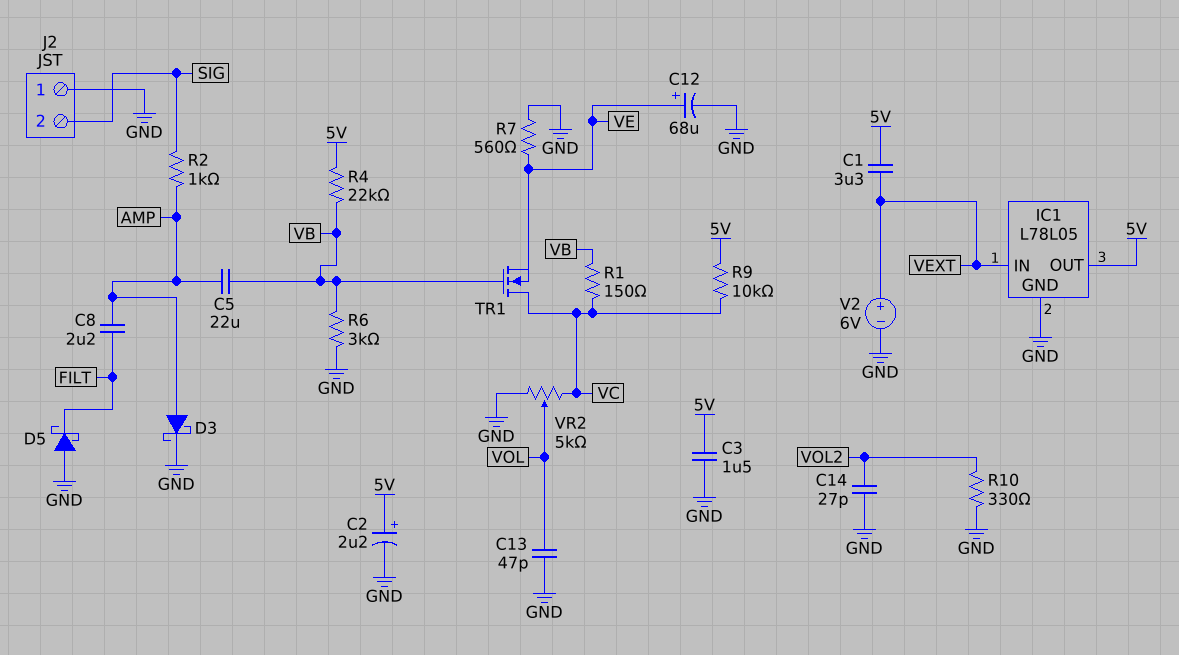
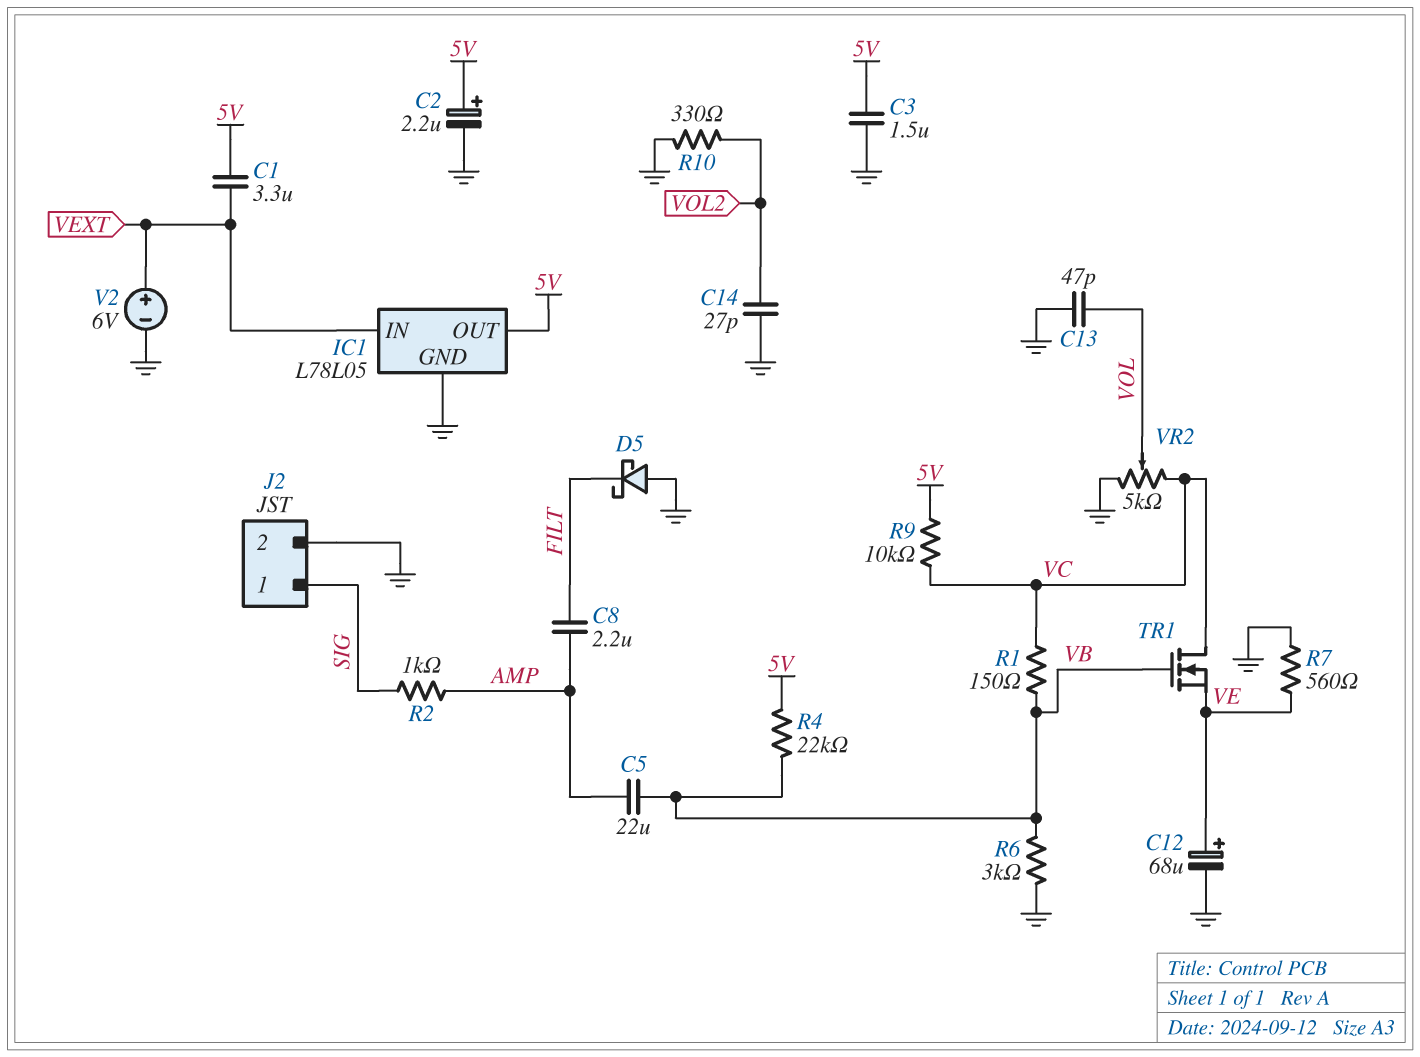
D3: schottky (A AMP, K GND) -> none
J2 pin 1: GND -> SIG
J2 pin 2: SIG -> GND

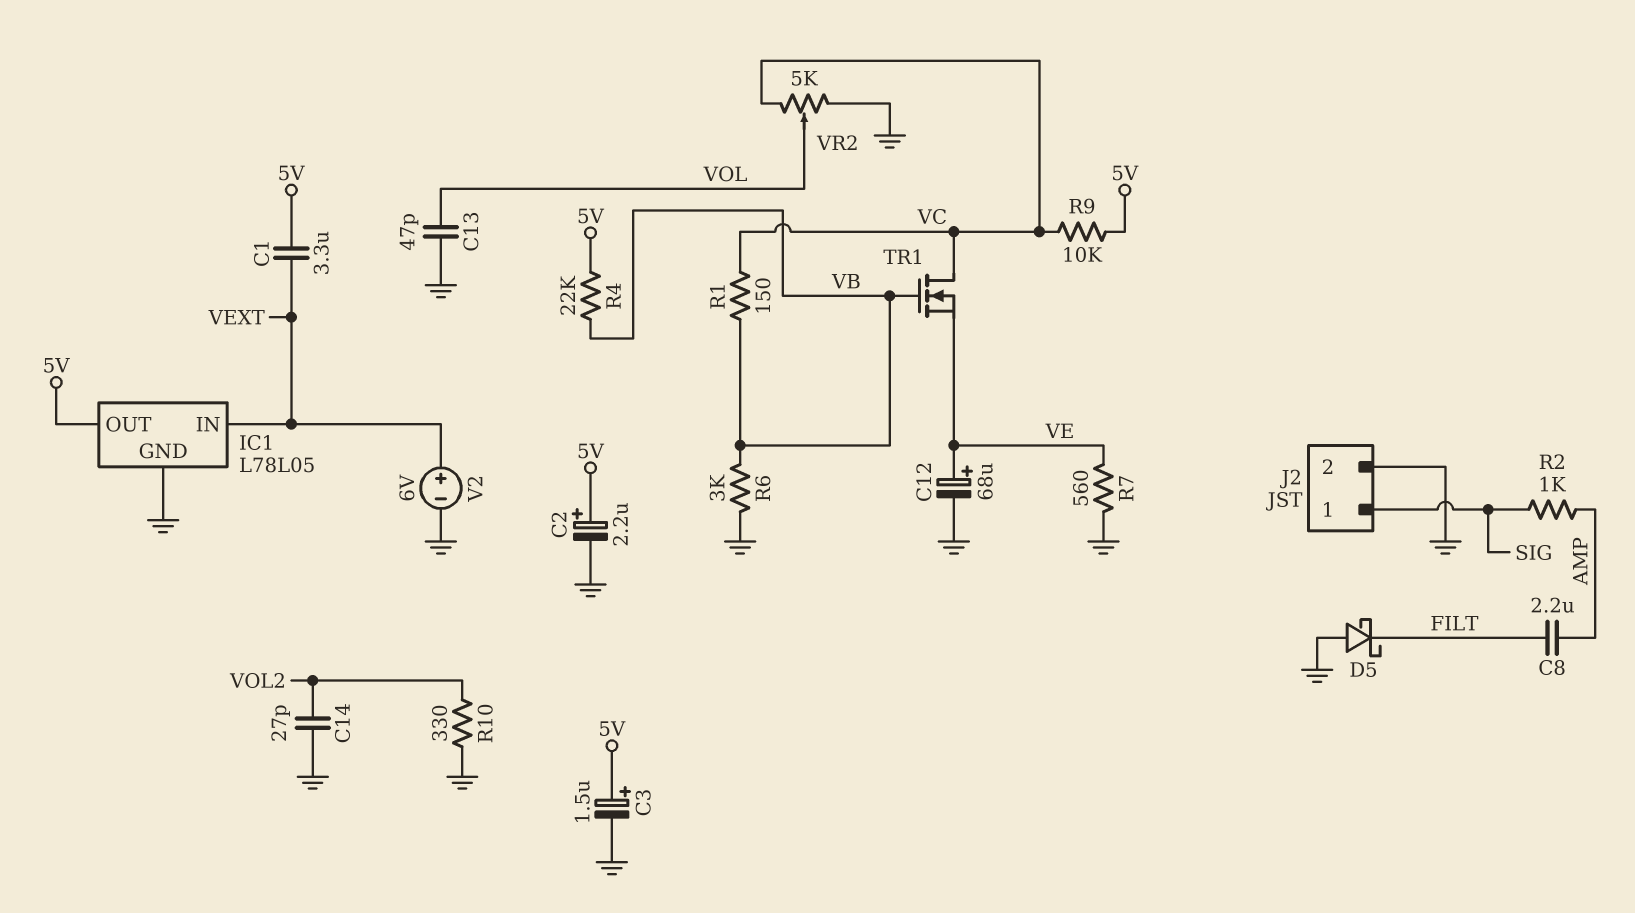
C3: 1.5uF (5V, GND) -> 1.5uF (plus 5V, minus GND)
C5: 22uF (AMP, VB) -> none

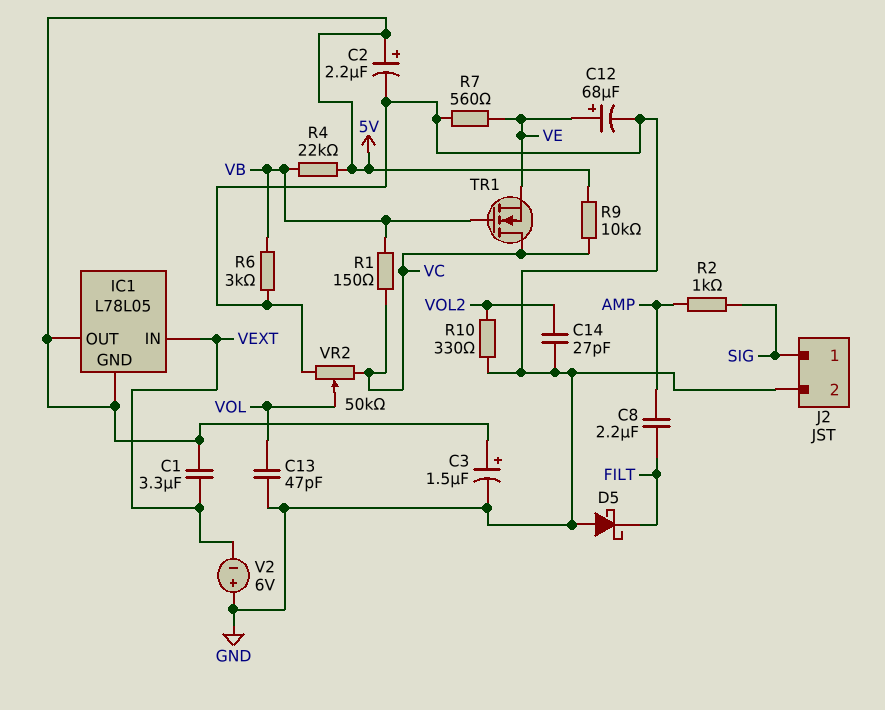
IC1 pin GND: GND -> 5V
V2: 6V (plus VEXT, minus GND) -> 6V (plus GND, minus VEXT)
VR2: 5k (GND, VC, wiper VOL) -> 50k (GND, VC, wiper VOL)

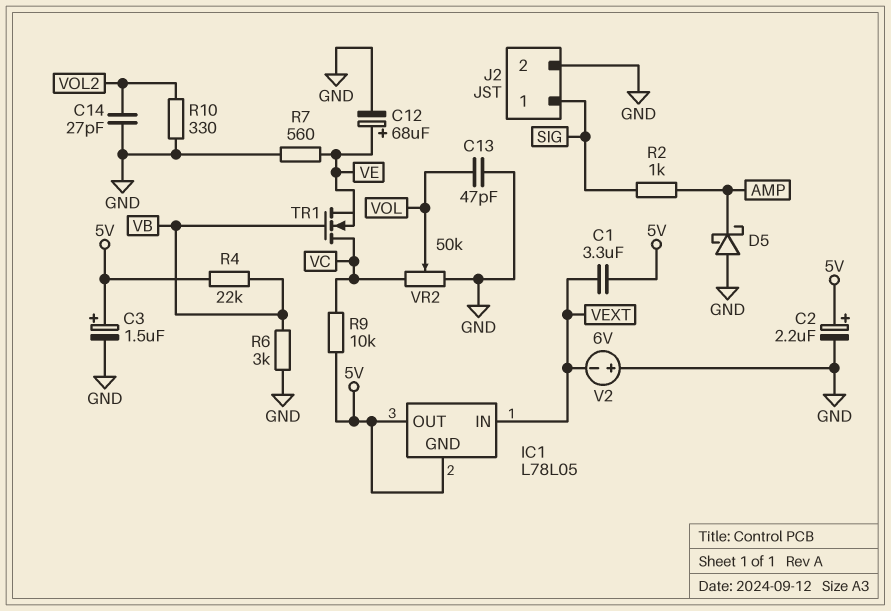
C8: 2.2uF (AMP, FILT) -> none
D5: schottky (A GND, K FILT) -> schottky (A GND, K AMP)
R1: 150 (VB, VC) -> none

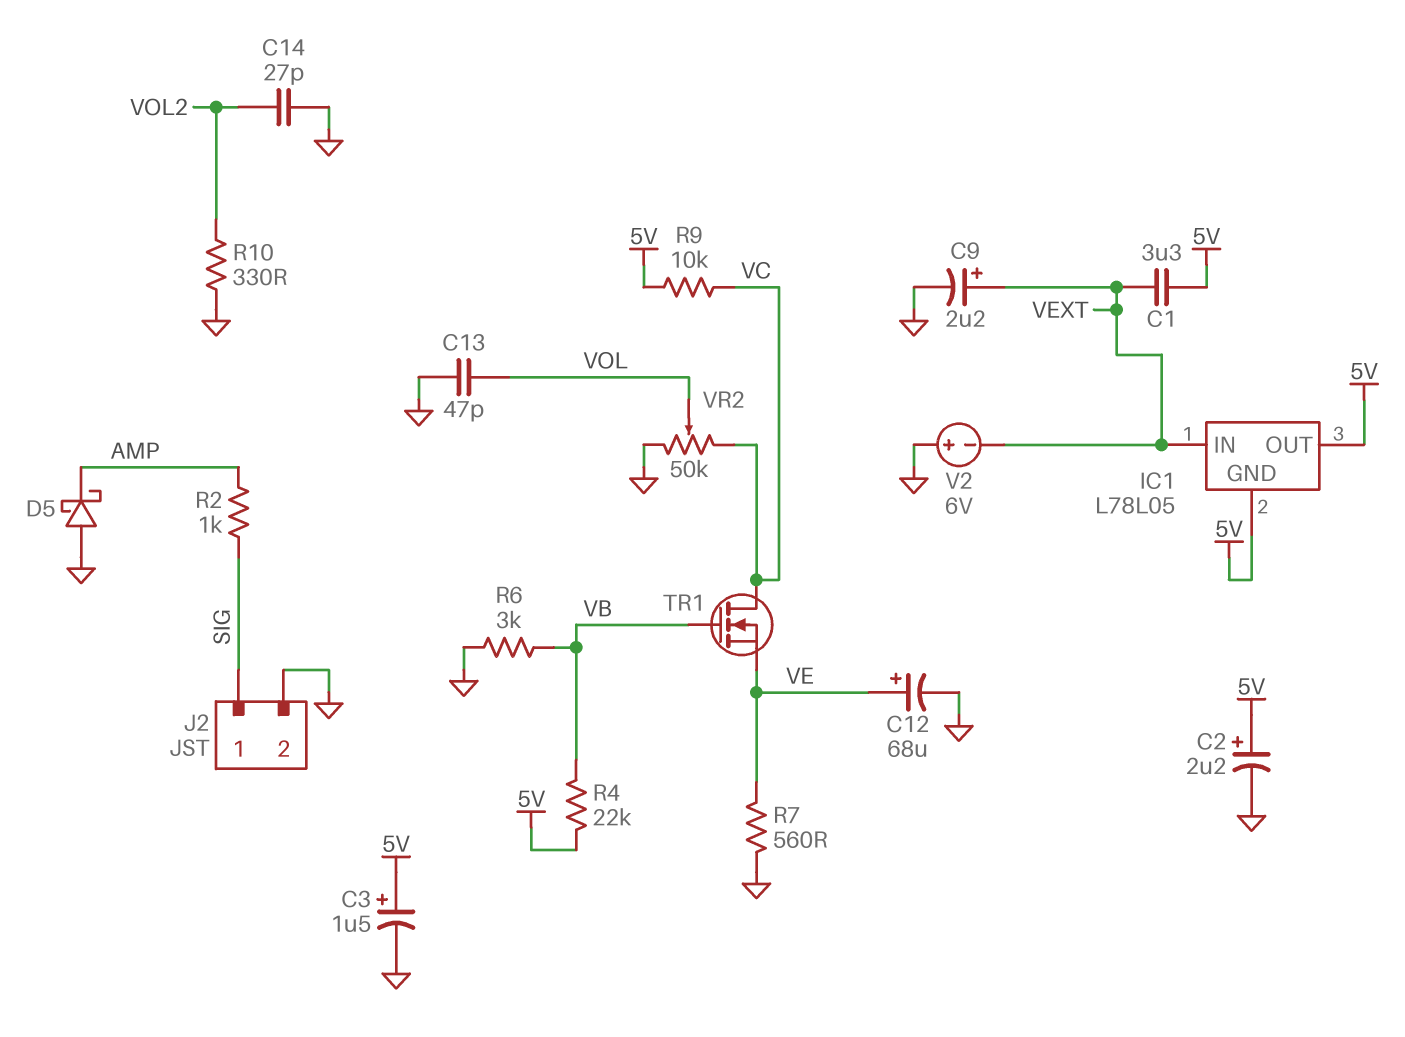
C9: none -> 2.2uF (plus VEXT, minus GND)

